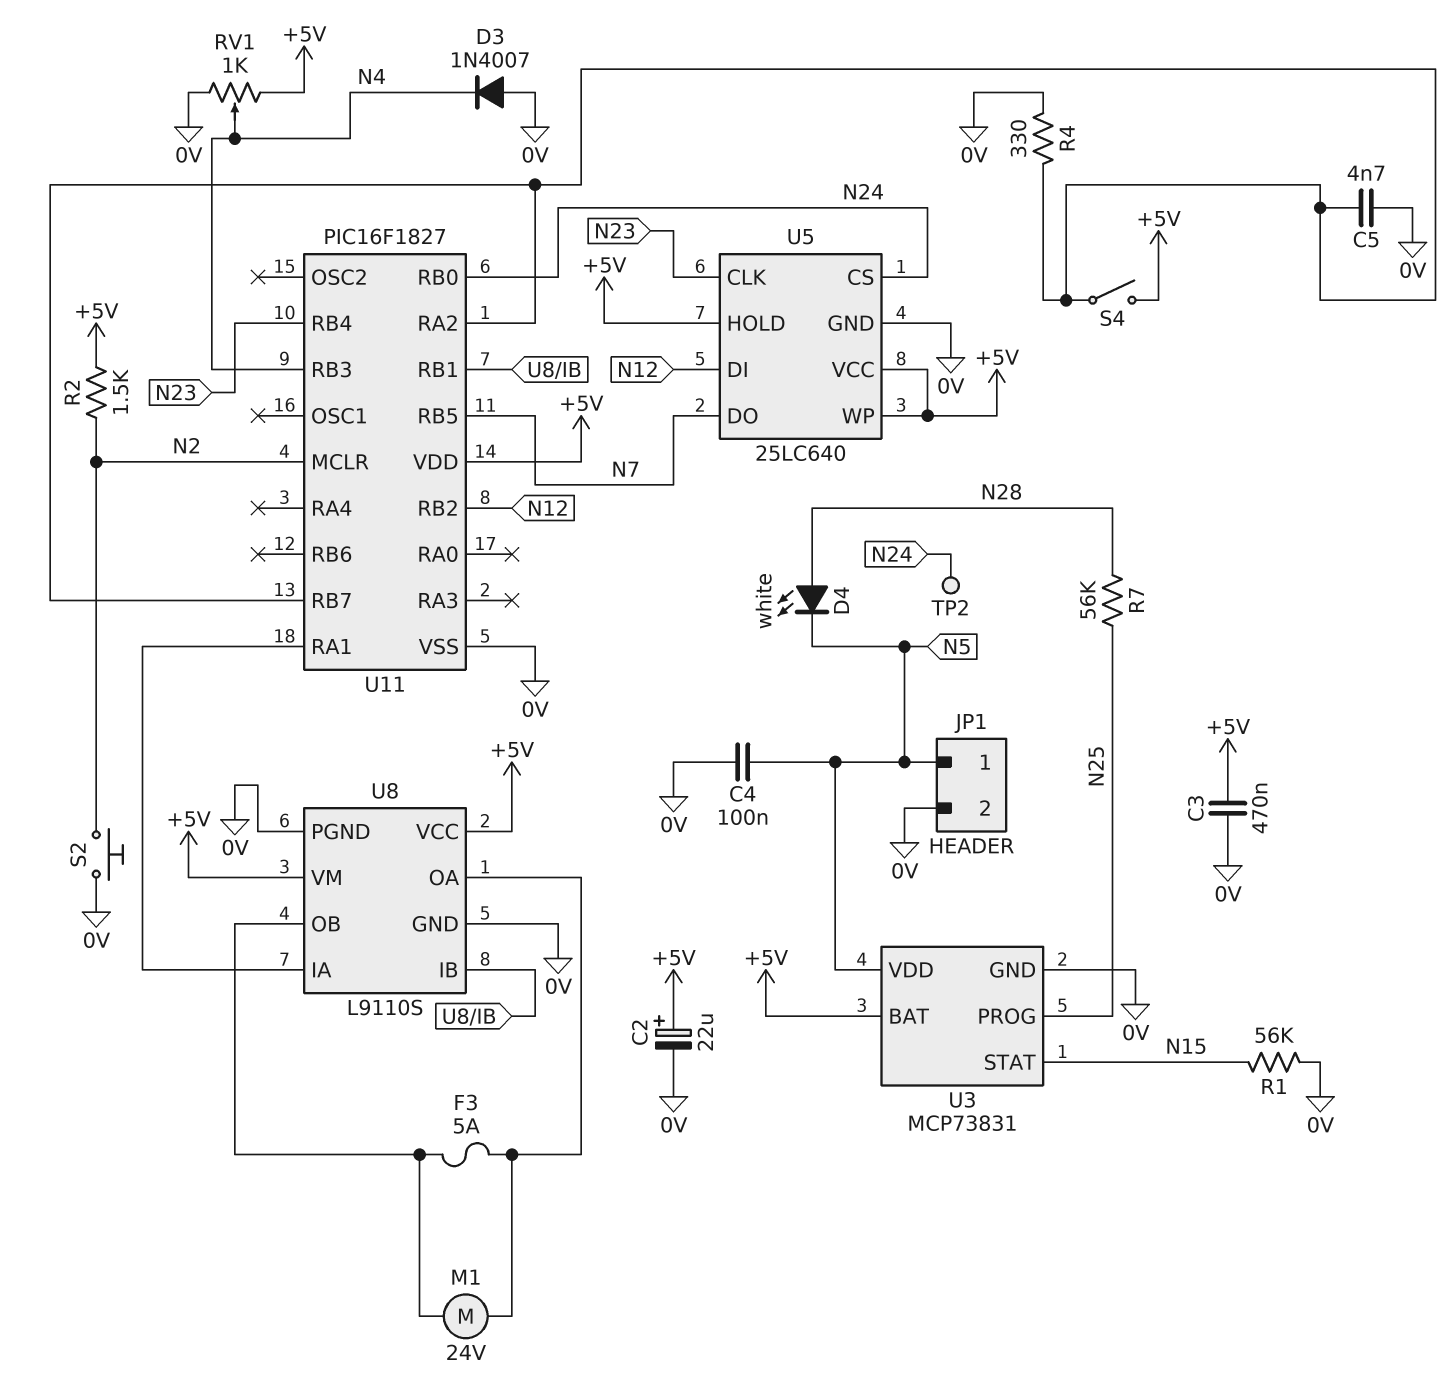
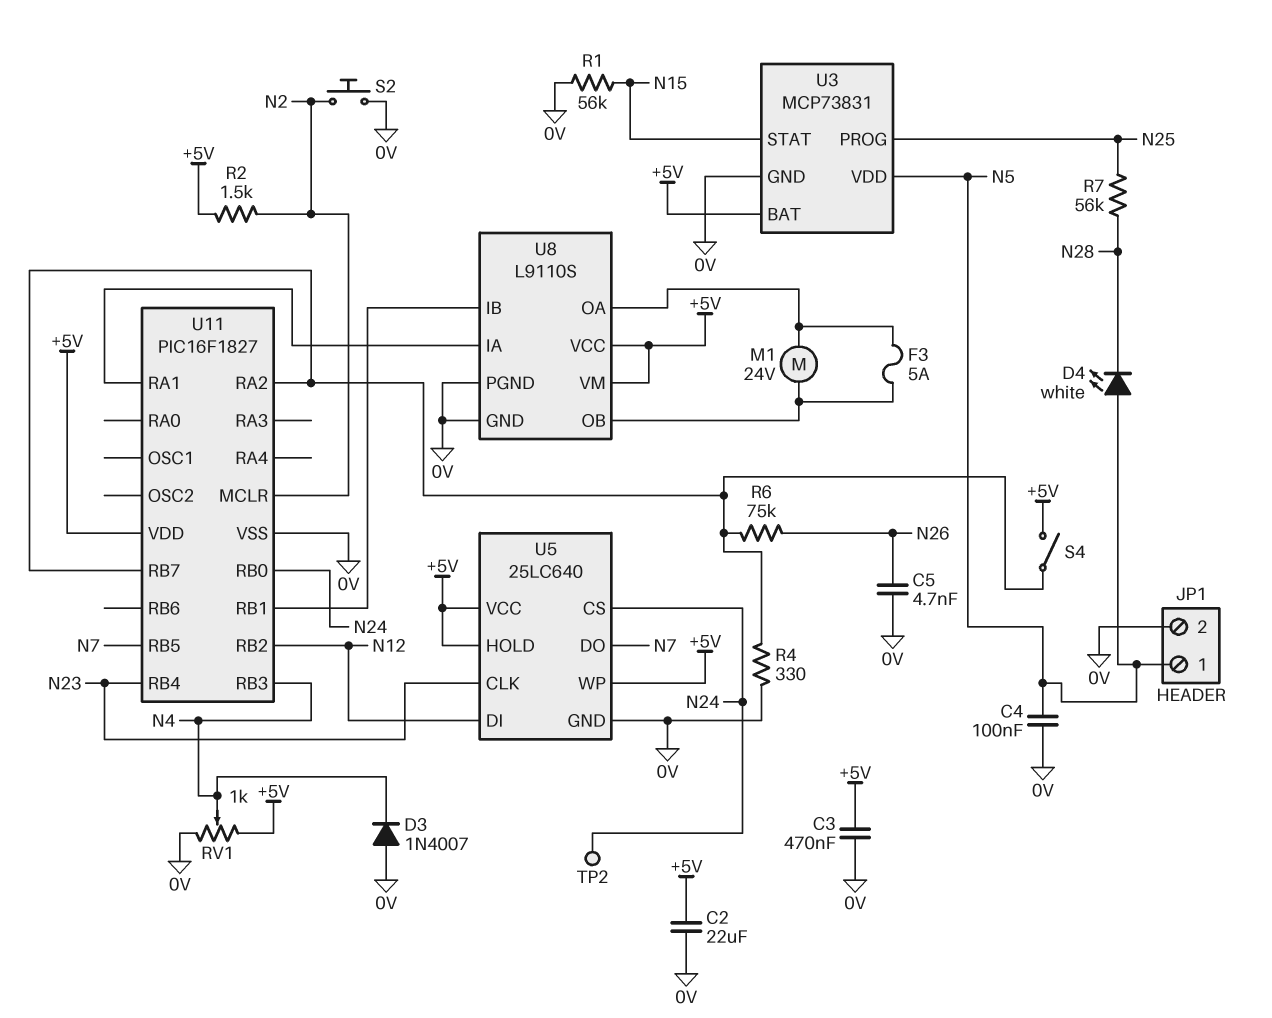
C2: 22uF (plus +5V, minus 0V) -> 22uF (+5V, 0V)
C5: 4.7nF (0V, U11/RA2) -> 4.7nF (0V, N26)
D4: LED white (A N28, K N5) -> LED white (A N5, K N28)
R6: none -> 75k (N26, U11/RA2)

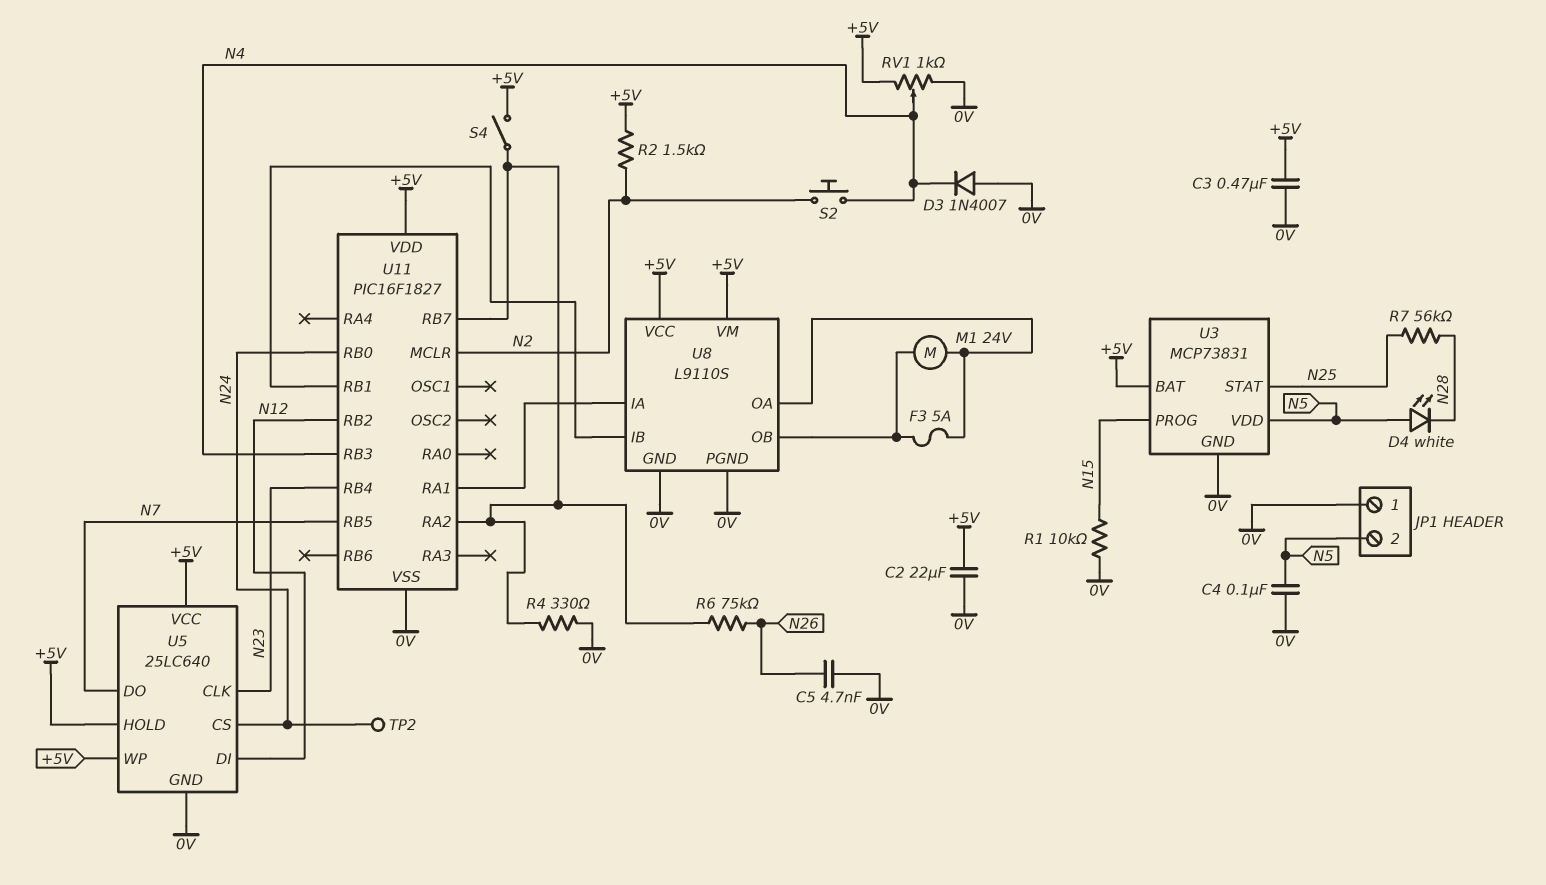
JP1 pin 1: N5 -> 0V
JP1 pin 2: 0V -> N5
R1: 56k (0V, N15) -> 10k (0V, N15)
S2: button (0V, N2) -> button (N2, N4)
U3 pin PROG: N25 -> N15
U3 pin STAT: N15 -> N25

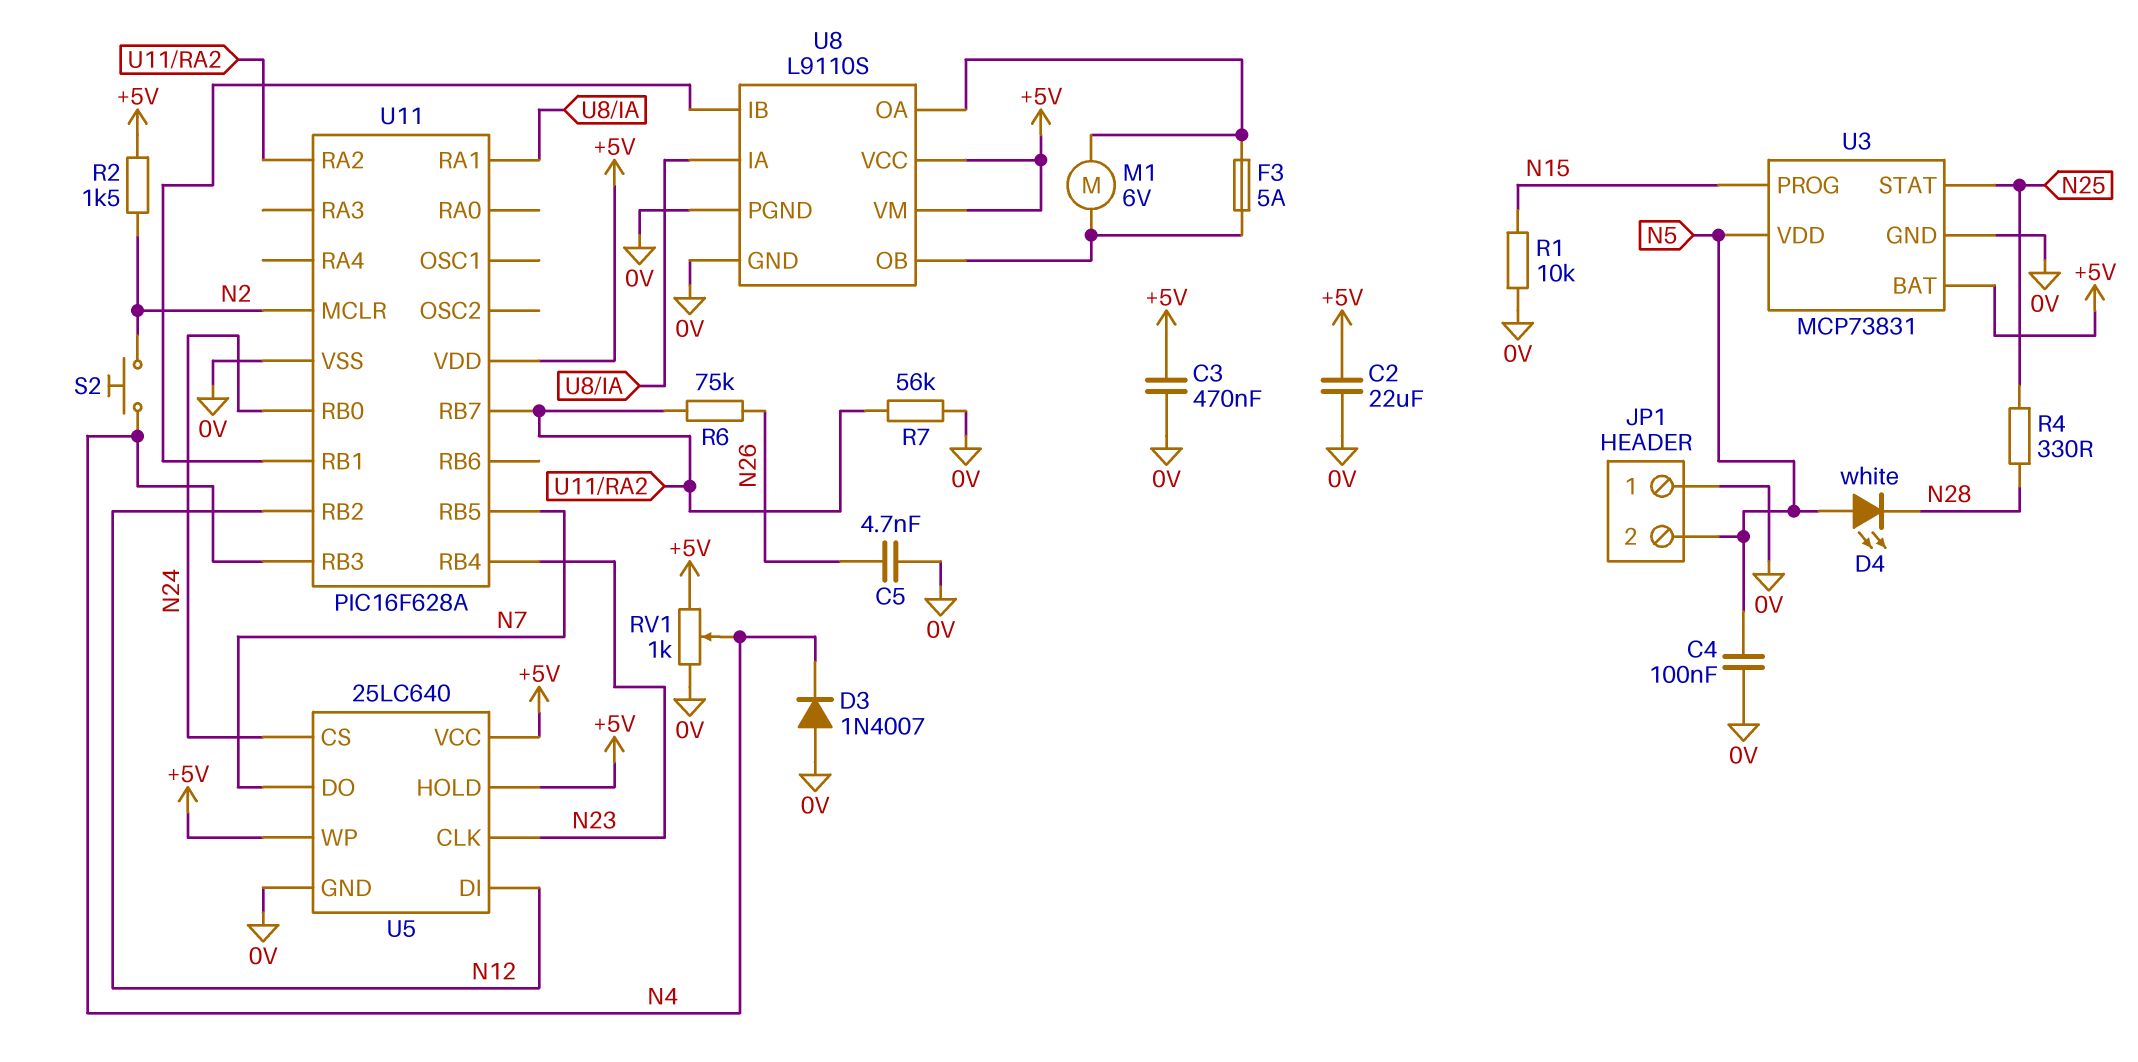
M1: motor 24V (U8/OA, U8/OB) -> motor 6V (U8/OA, U8/OB)
R4: 330 (0V, U11/RA2) -> 330 (N25, N28)
R7: 56k (N25, N28) -> 56k (0V, U11/RA2)
S4: switch (+5V, U11/RA2) -> none
TP2: test point (N24) -> none
U11: PIC16F1827 -> PIC16F628A

